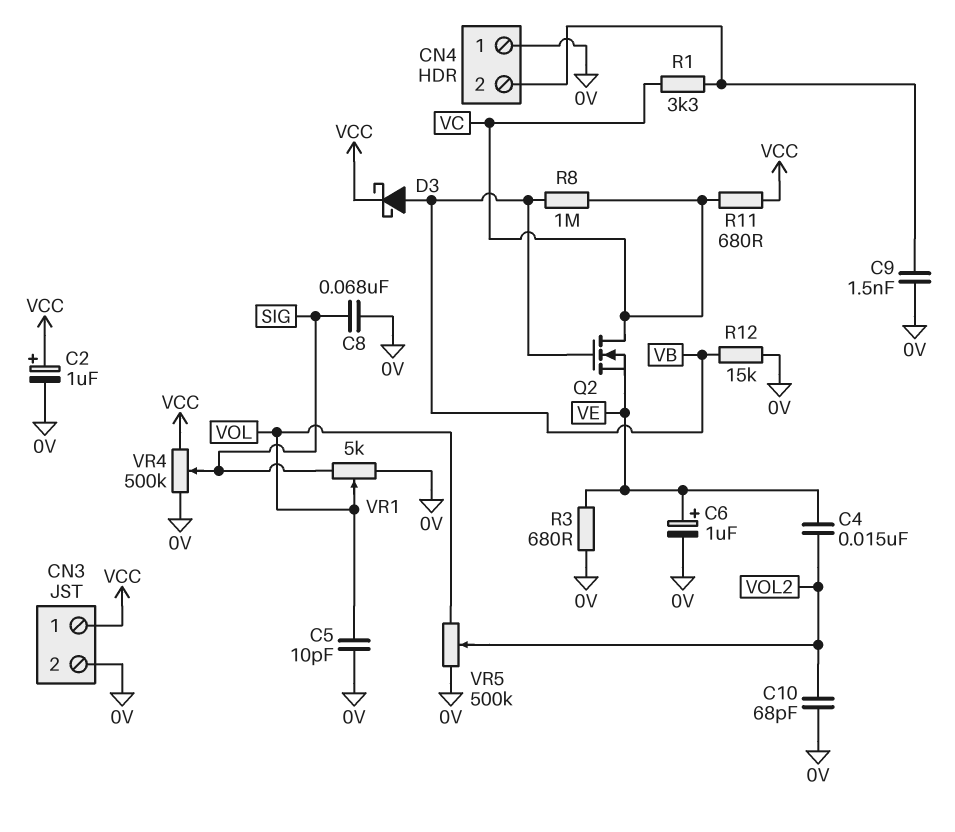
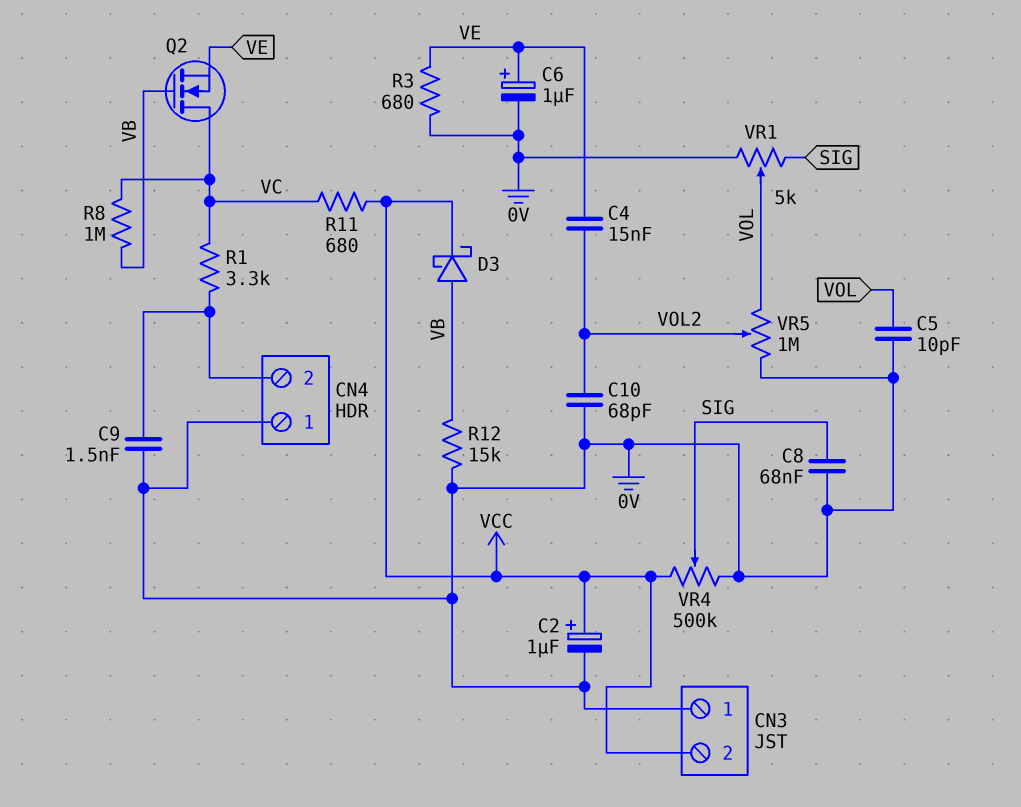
CN3 pin 1: VCC -> 0V
CN3 pin 2: 0V -> VCC
VR5: 500k (0V, VOL, wiper VOL2) -> 1M (0V, VOL, wiper VOL2)

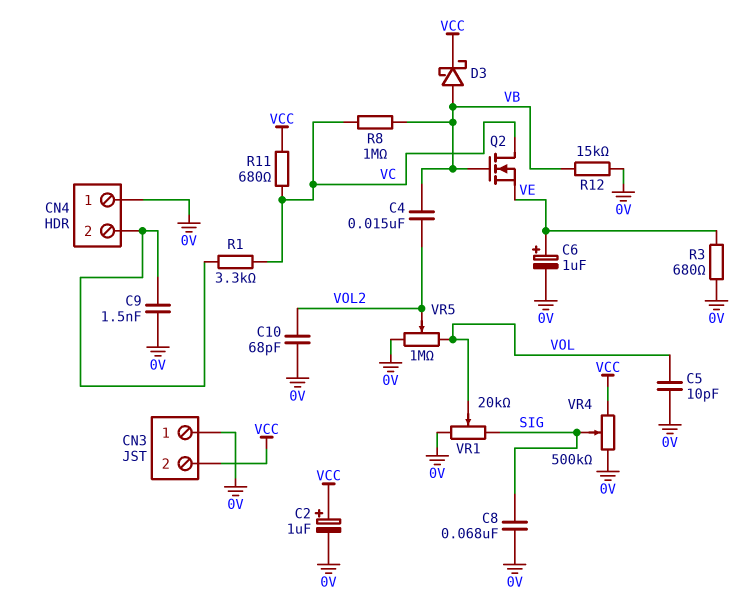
C4: 15nF (VE, VOL2) -> 15nF (VB, VOL2)
VR1: 5k (0V, SIG, wiper VOL) -> 20k (0V, SIG, wiper VOL)

